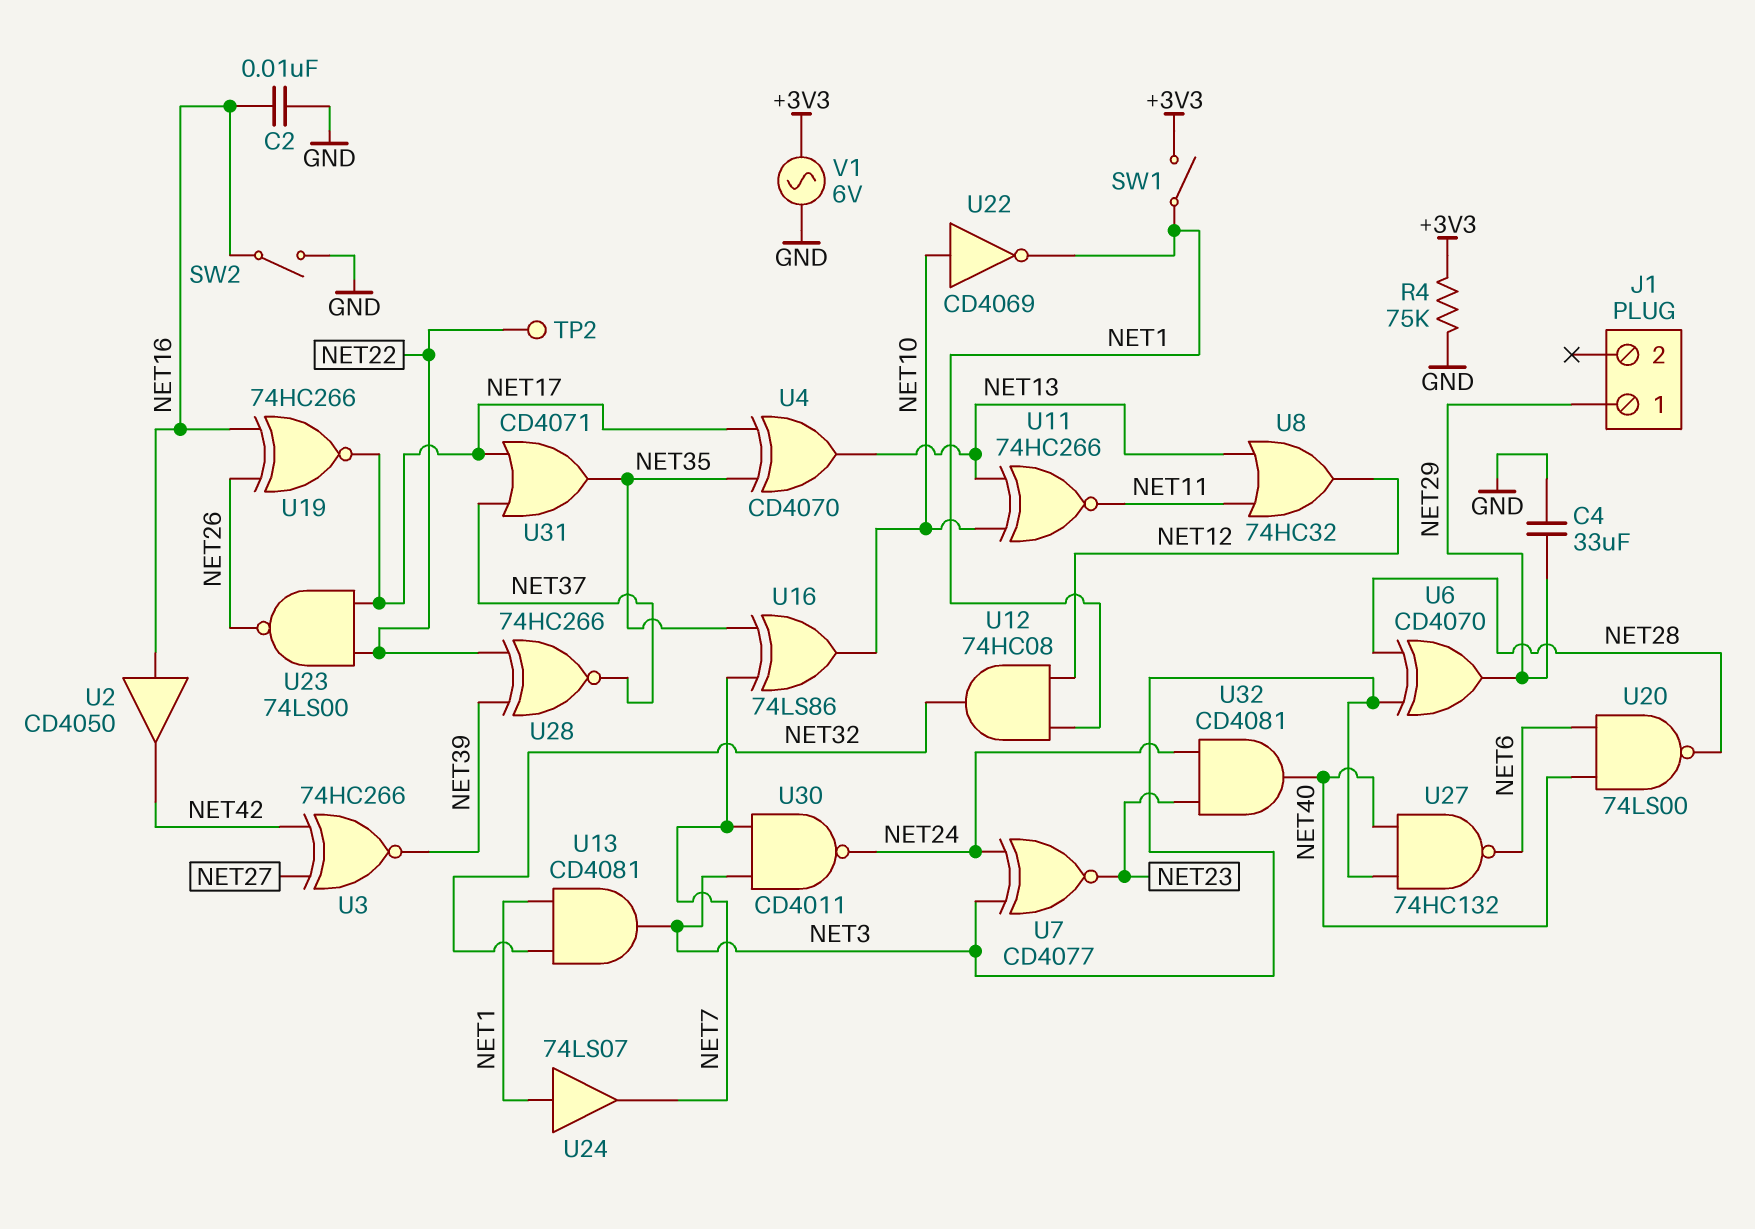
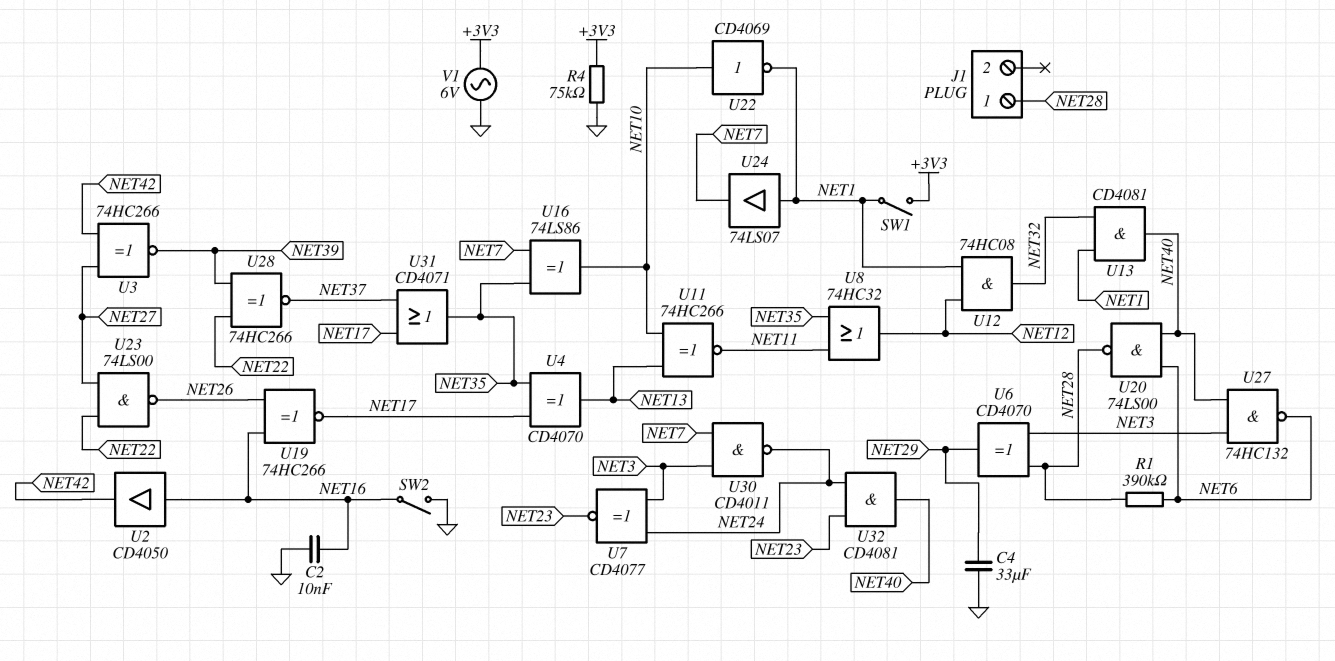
J1 pin 1: NET29 -> NET28
R1: none -> 390k (NET6, NET28)
TP2: test point (NET22) -> none
U8: OR 74HC32 (in NET11, in NET13, out NET12) -> OR 74HC32 (in NET11, in NET35, out NET12)
U13: AND CD4081 (in NET1, in NET32, out NET3) -> AND CD4081 (in NET1, in NET32, out NET40)
U23: NAND 74LS00 (in NET17, in NET22, out NET26) -> NAND 74LS00 (in NET22, in NET27, out NET26)

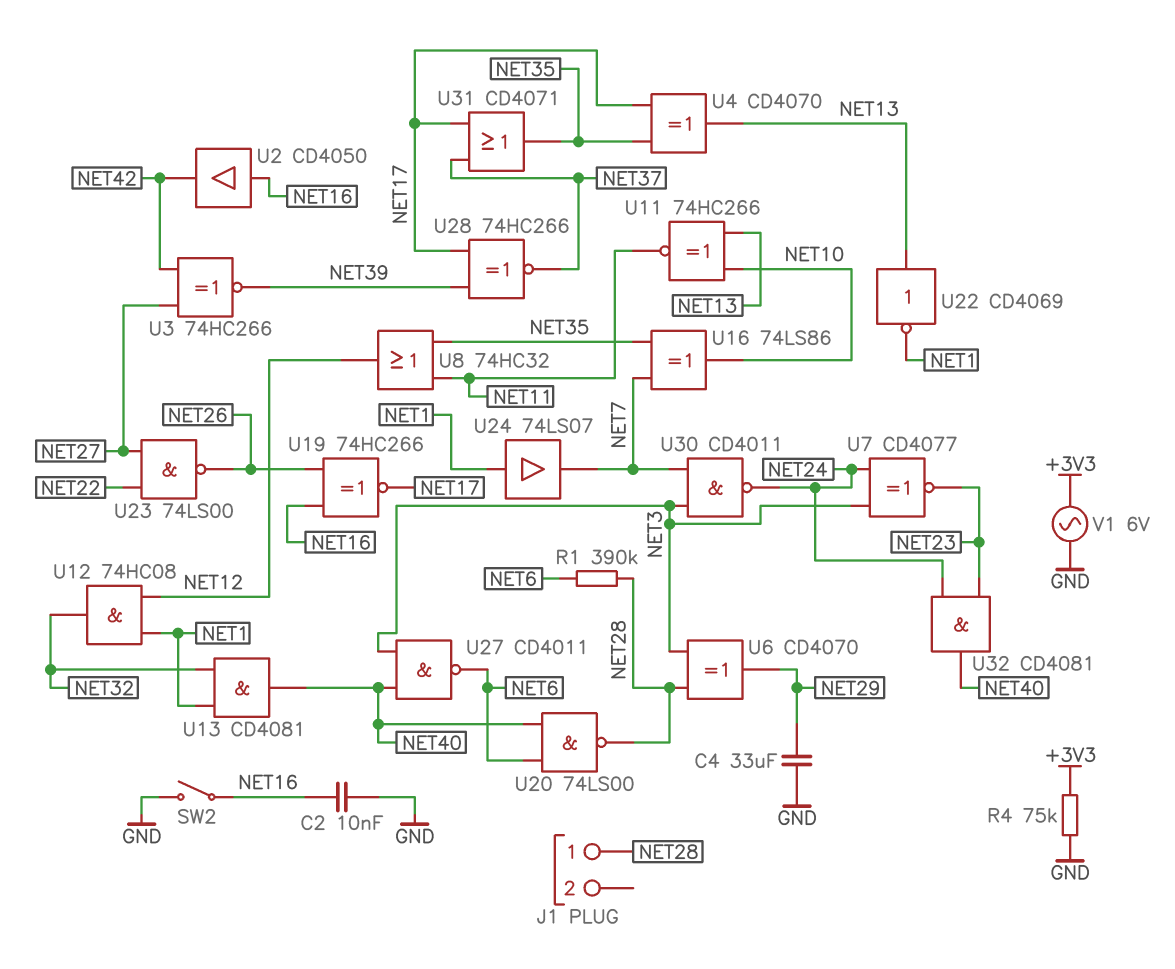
SW1: switch (+3V3, NET1) -> none
U22: NOT CD4069 (in NET10, out NET1) -> NOT CD4069 (in NET13, out NET1)
U27: NAND 74HC132 (in NET3, in NET40, out NET6) -> NAND CD4011 (in NET3, in NET40, out NET6)
U28: XNOR 74HC266 (in NET22, in NET39, out NET37) -> XNOR 74HC266 (in NET17, in NET39, out NET37)

